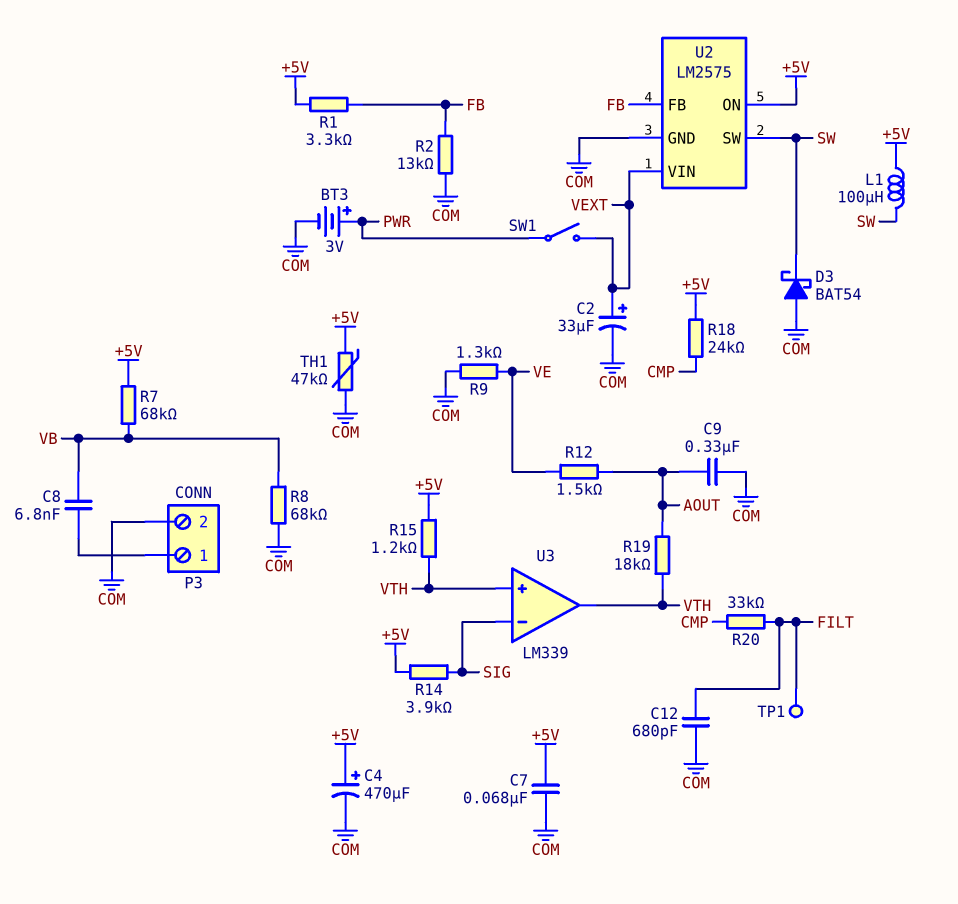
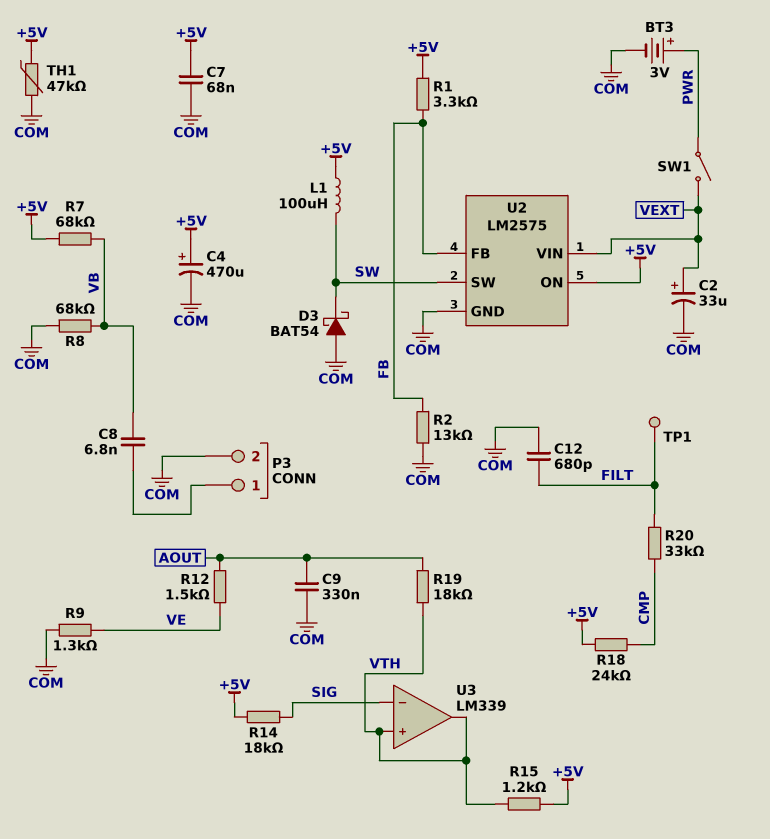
R14: 3.9k (+5V, SIG) -> 18k (+5V, SIG)

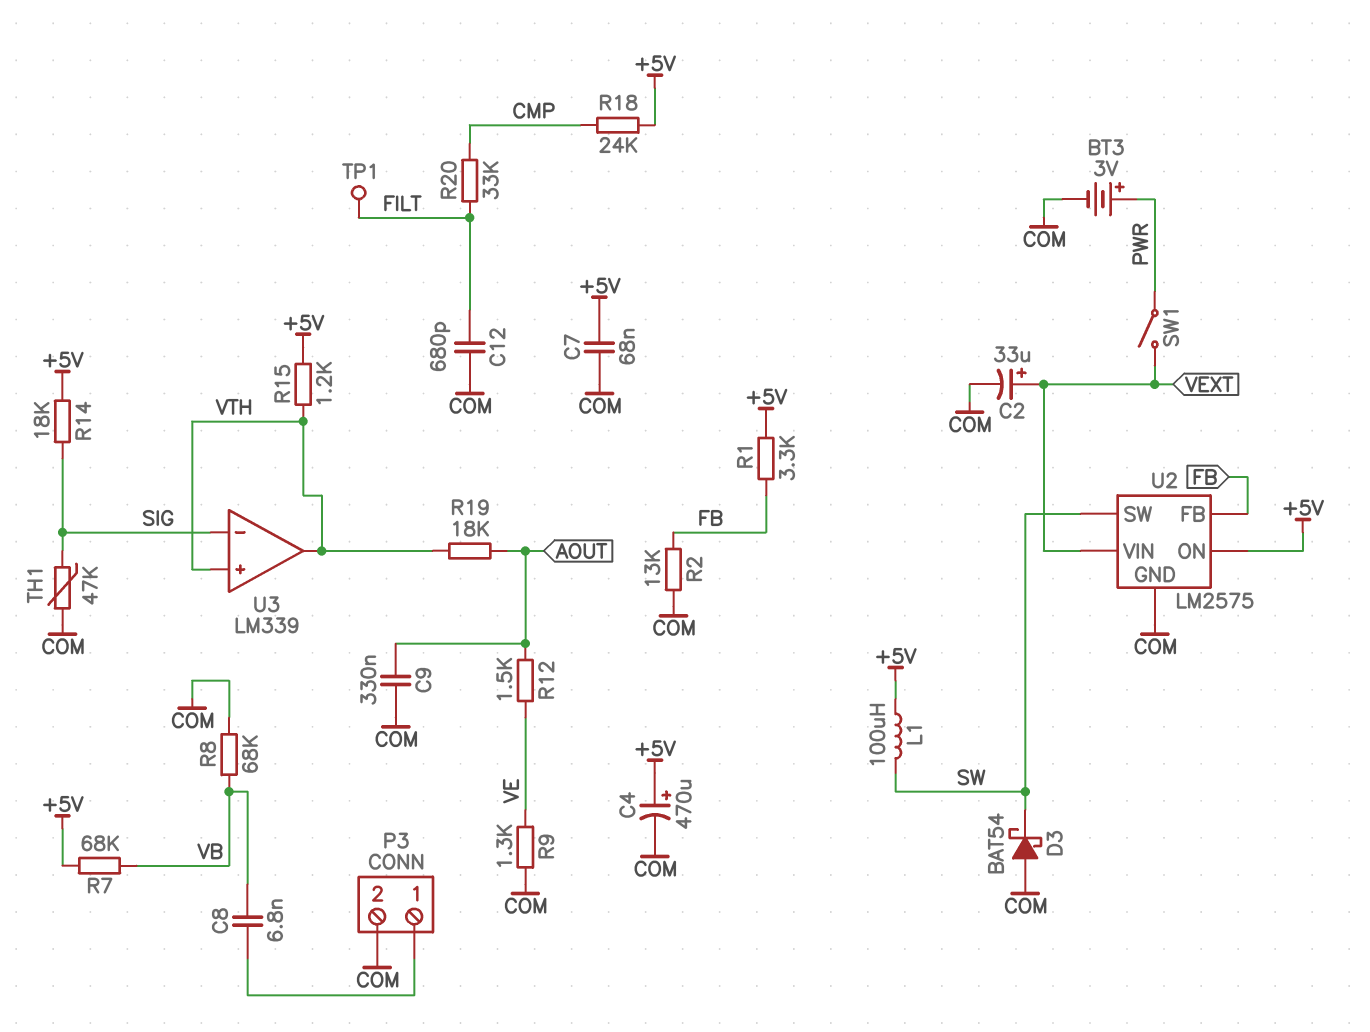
TH1: 47k (+5V, COM) -> 47k (COM, SIG)

